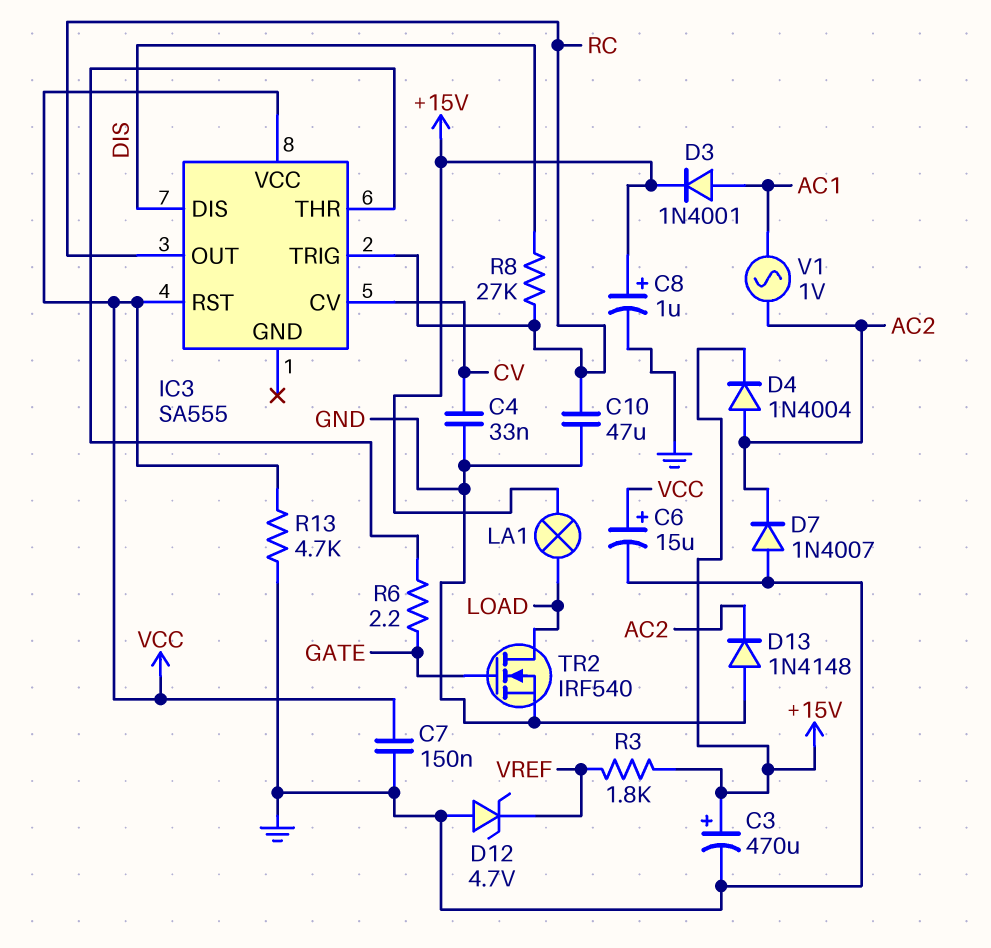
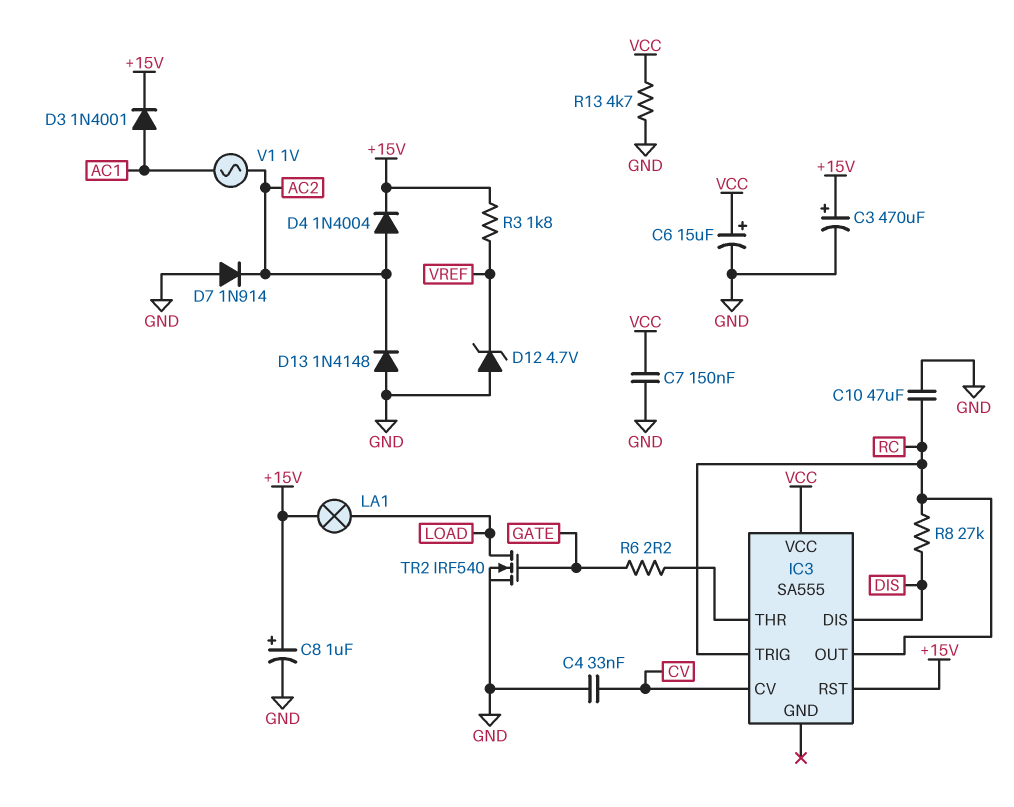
D7: diode 1N4007 (A GND, K AC2) -> diode 1N914 (A GND, K AC2)
IC3 pin RST: VCC -> +15V

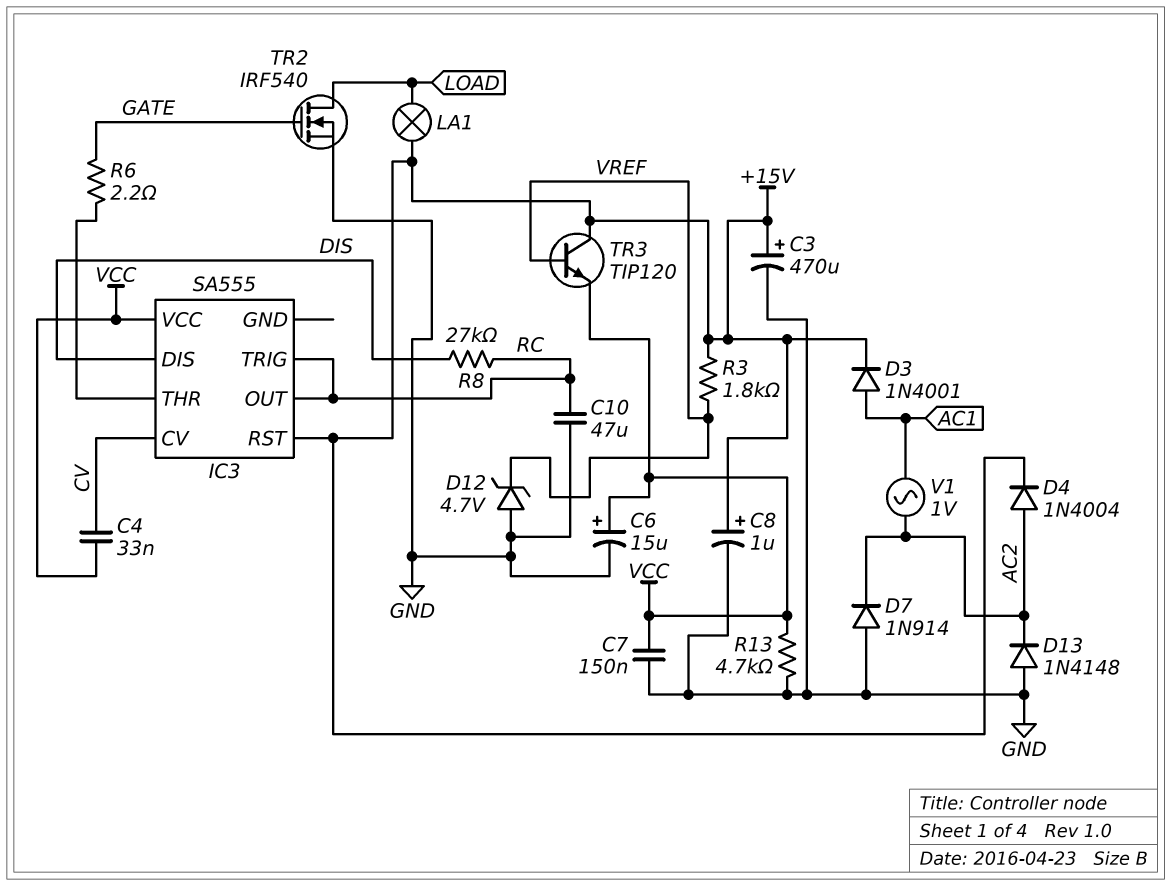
C4: 33nF (CV, GND) -> 33nF (CV, VCC)
TR3: none -> NPN TIP120 (B VREF, C +15V, E VCC)

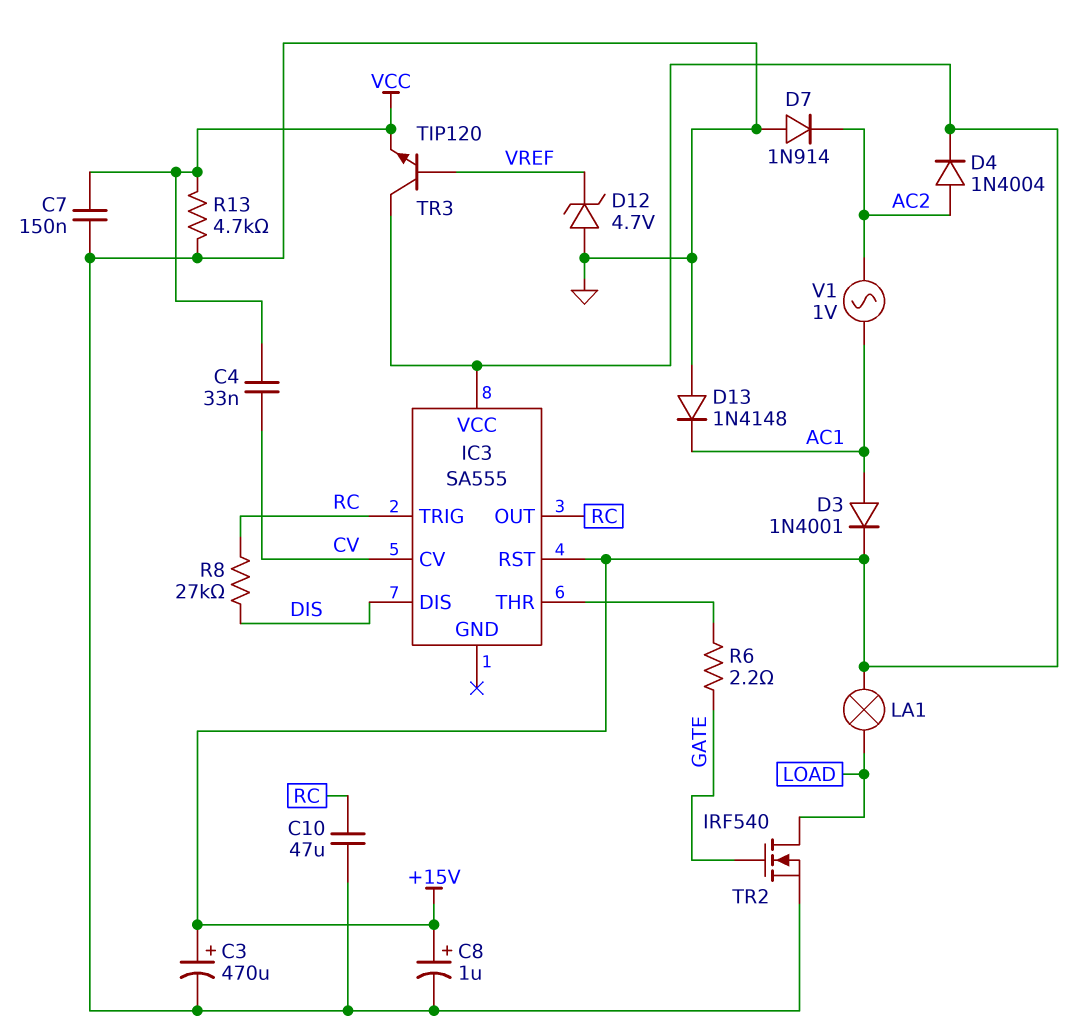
C6: 15uF (plus VCC, minus GND) -> none
D13: diode 1N4148 (A GND, K AC2) -> diode 1N4148 (A GND, K AC1)
IC3 pin VCC: VCC -> +15V
R3: 1.8k (+15V, VREF) -> none

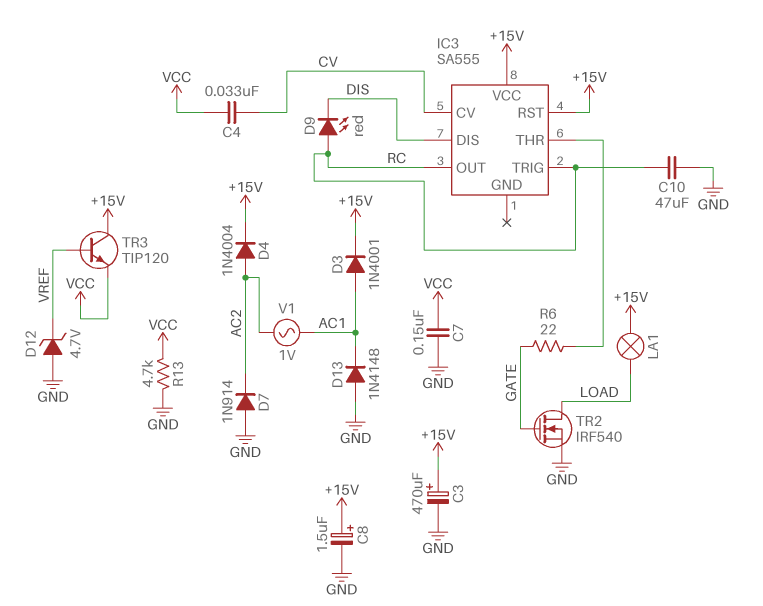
C8: 1uF (plus +15V, minus GND) -> 1.5uF (plus +15V, minus GND)
D9: none -> LED red (A RC, K DIS)
R6: 2.2 (GATE, IC3/THR) -> 22 (GATE, IC3/THR)
R8: 27k (DIS, RC) -> none

